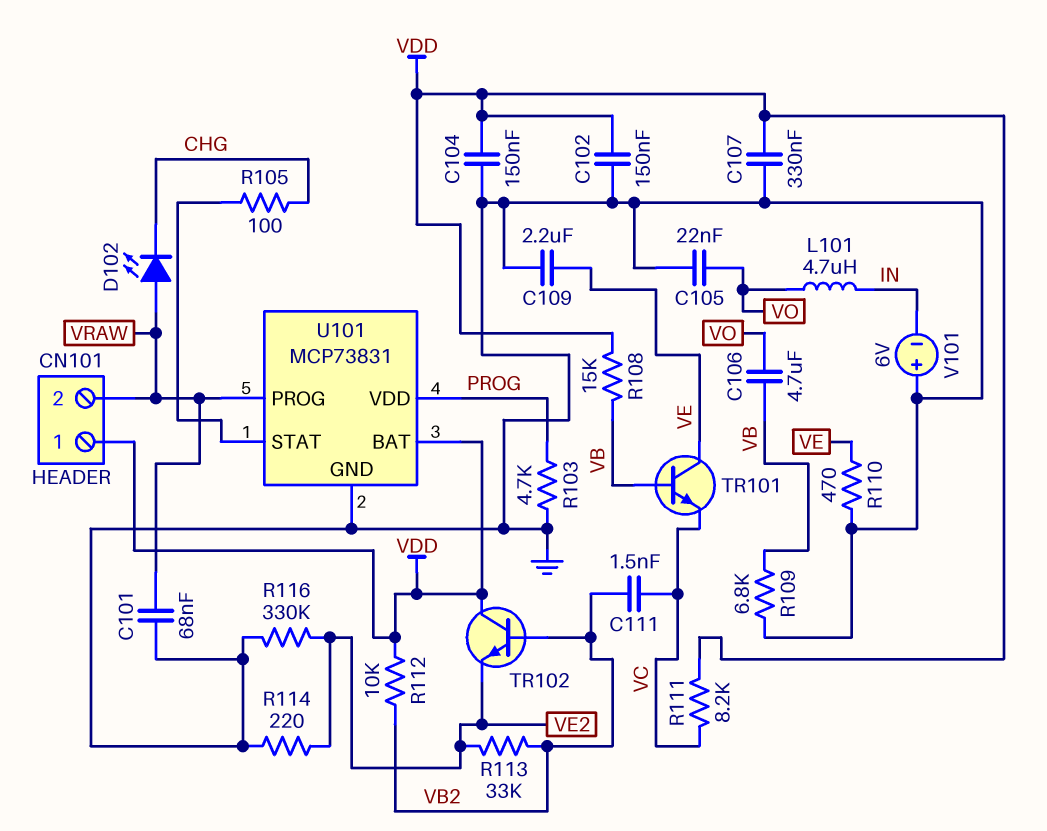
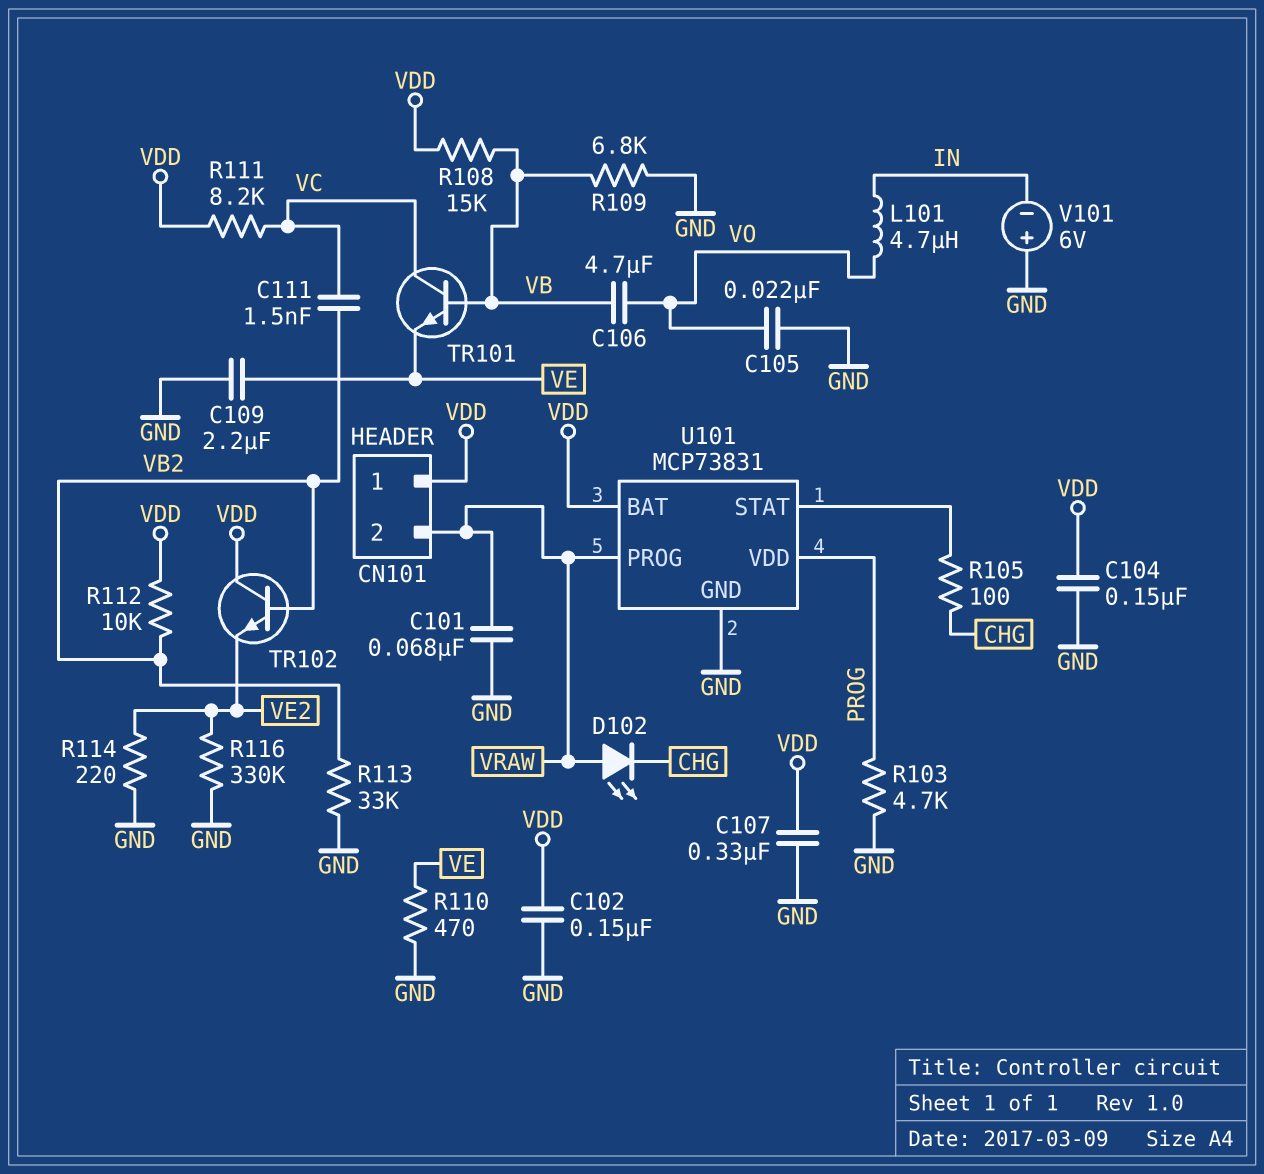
R113: 33k (VB2, VE2) -> 33k (GND, VB2)
TR101: NPN (B VB, C VE, E VC) -> NPN (B VB, C VC, E VE)

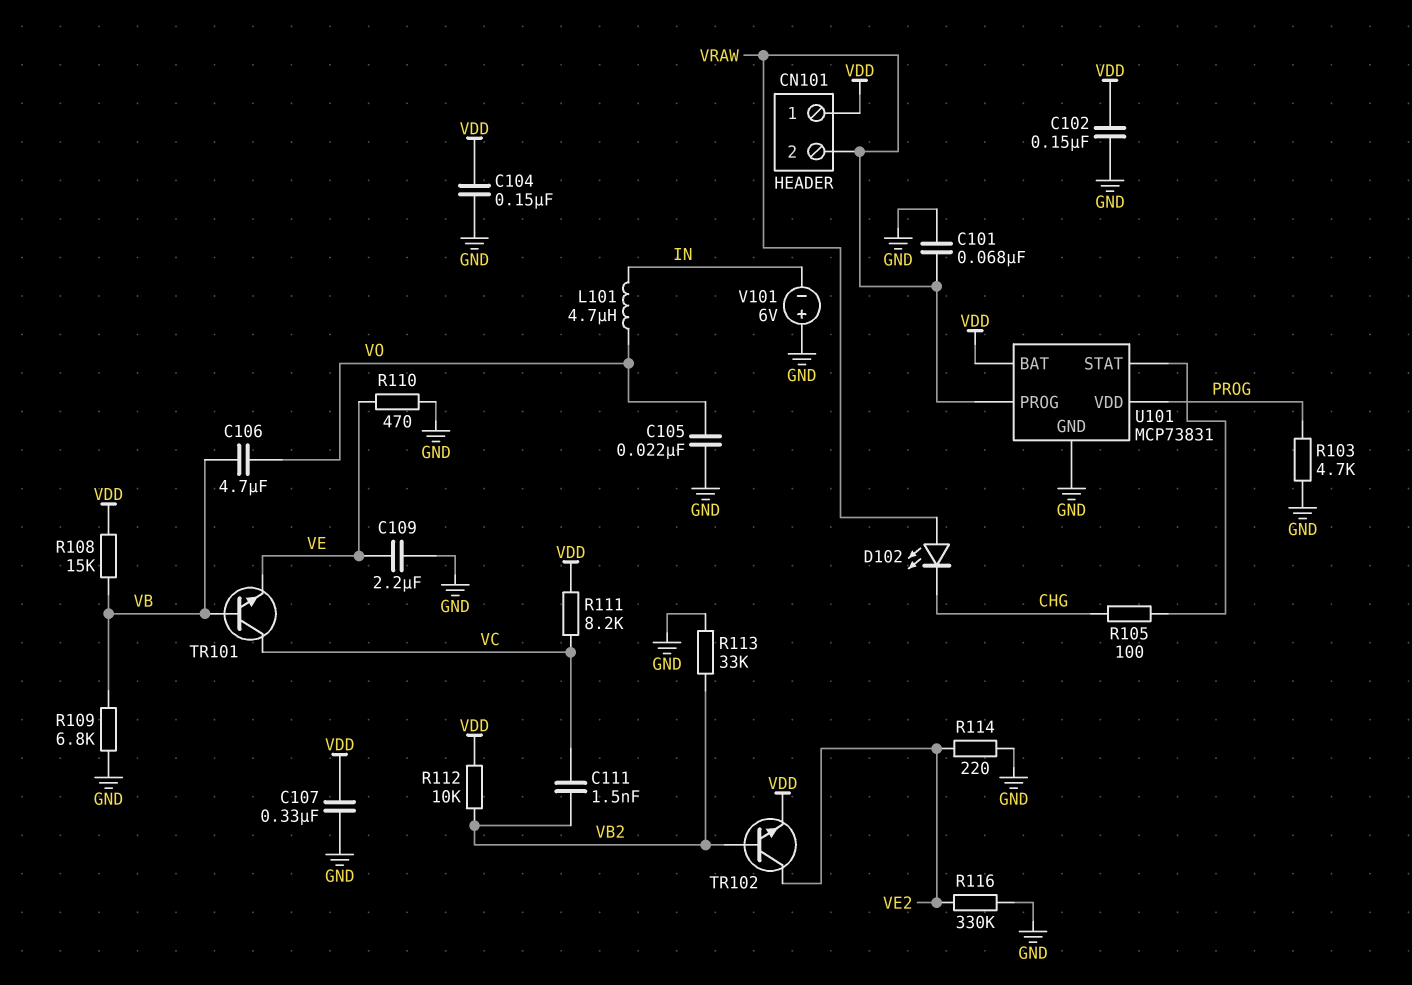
TR102: NPN (B VB2, C VDD, E VE2) -> NPN (B VB2, C VE2, E VDD)

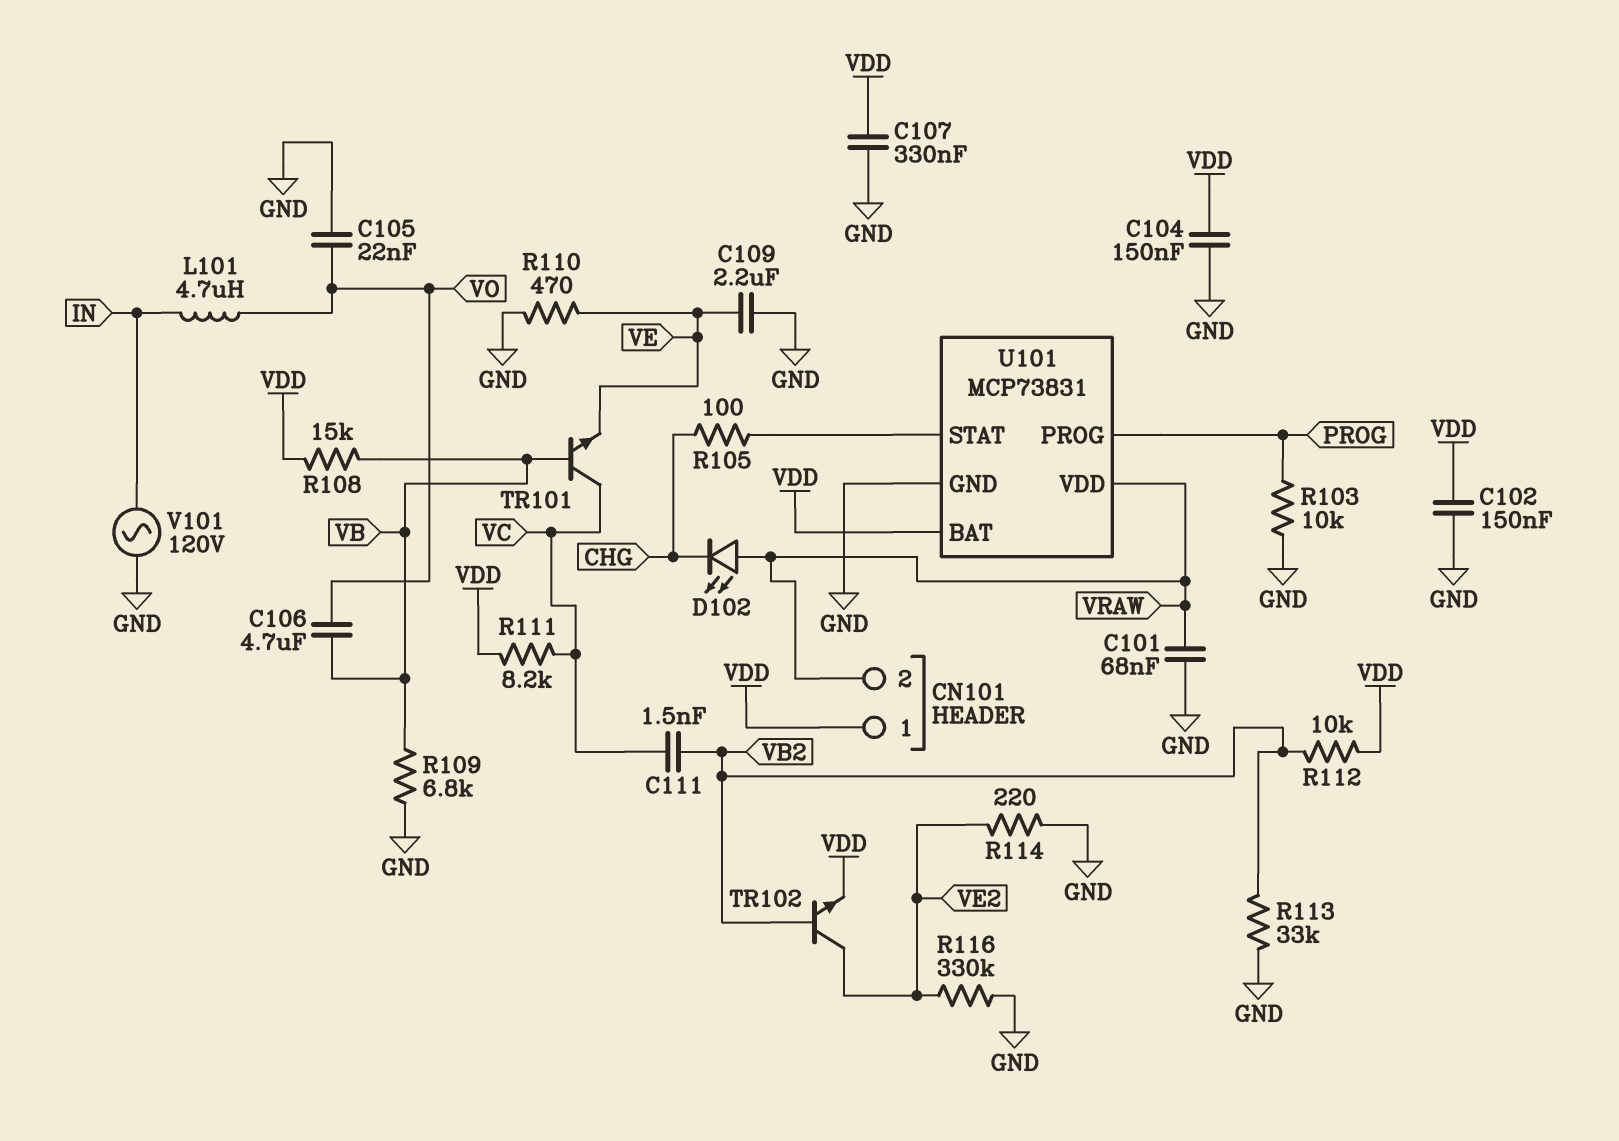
R103: 4.7k (GND, PROG) -> 10k (GND, PROG)
U101 pin PROG: VRAW -> PROG
U101 pin VDD: PROG -> VRAW
V101: 6V (plus GND, minus IN) -> AC 120V (GND, IN)

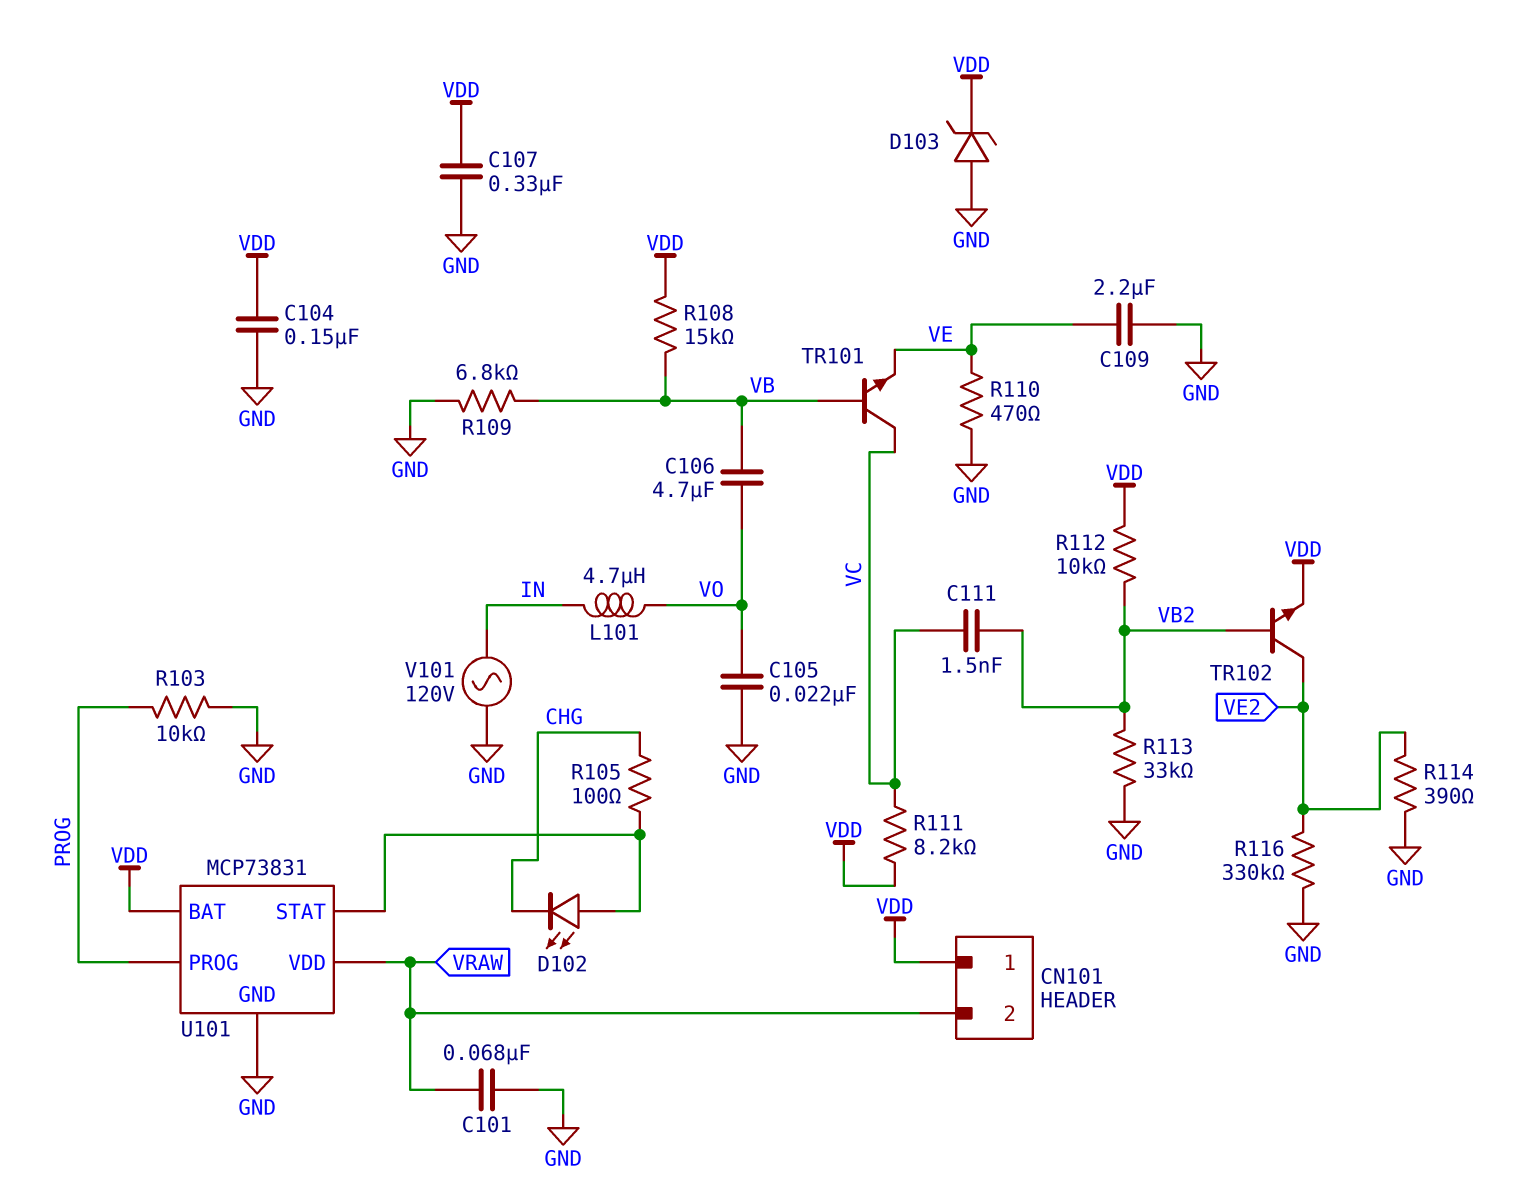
C102: 150nF (GND, VDD) -> none
D102: LED (A VRAW, K CHG) -> LED (A U101/STAT, K CHG)
D103: none -> zener (A GND, K VDD)
R114: 220 (GND, VE2) -> 390 (GND, VE2)

